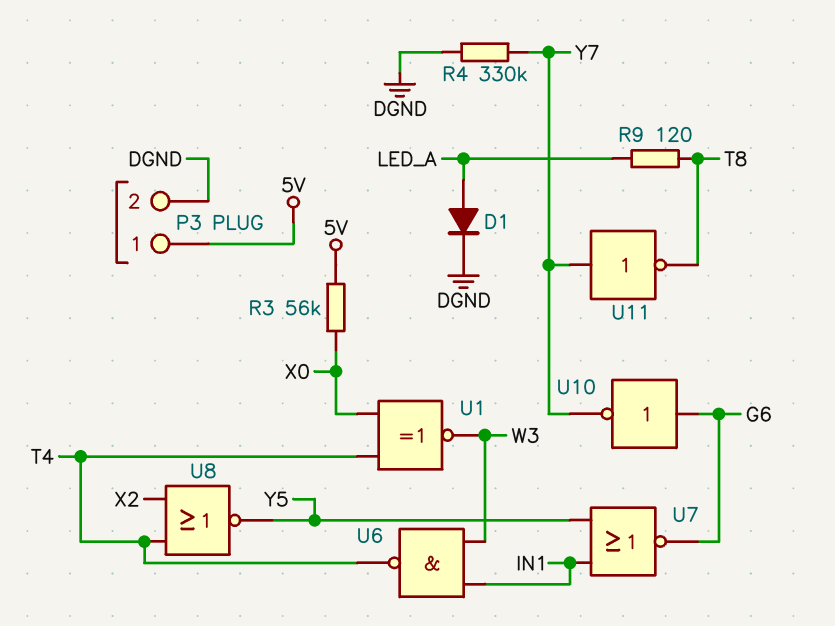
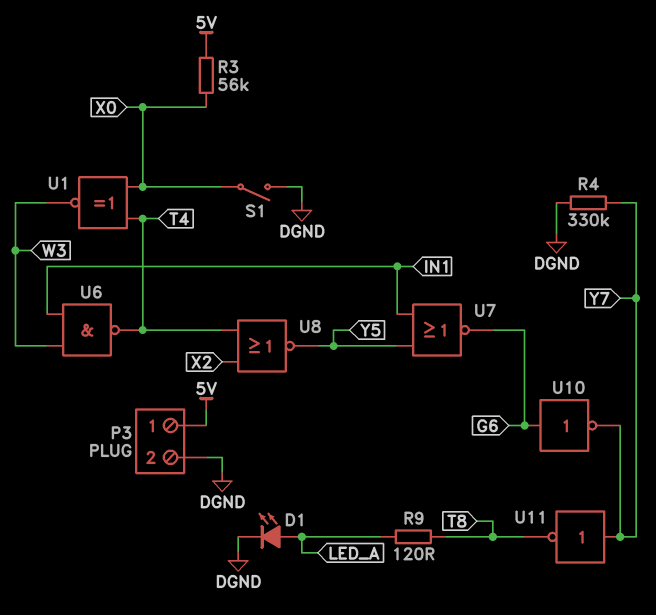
D1: diode (A LED_A, K DGND) -> LED (A LED_A, K DGND)
S1: none -> switch (DGND, X0)

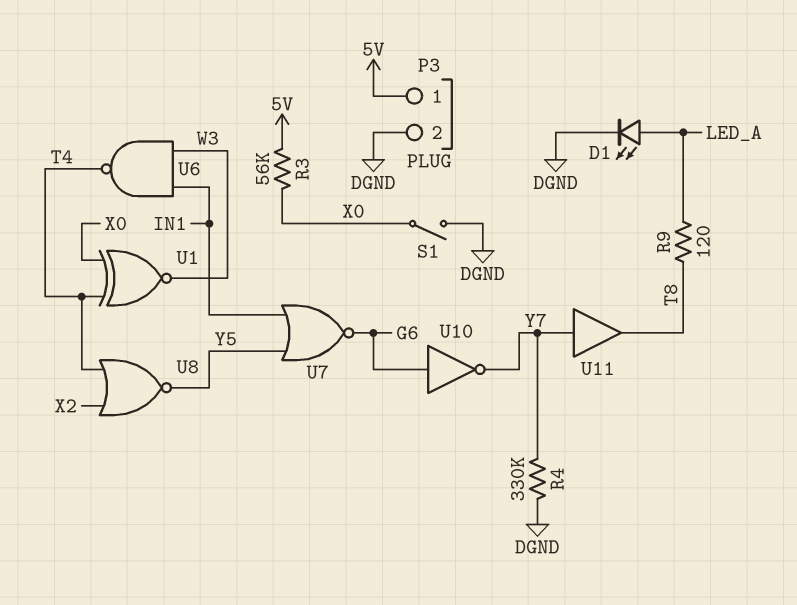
U11: NOT (in Y7, out T8) -> buffer (in Y7, out T8)

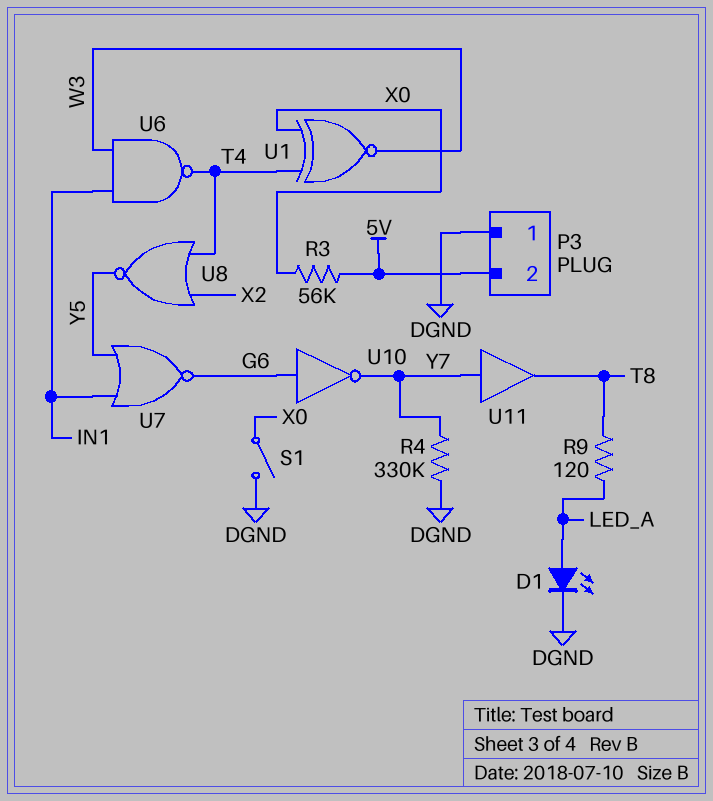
P3 pin 1: 5V -> DGND
P3 pin 2: DGND -> 5V

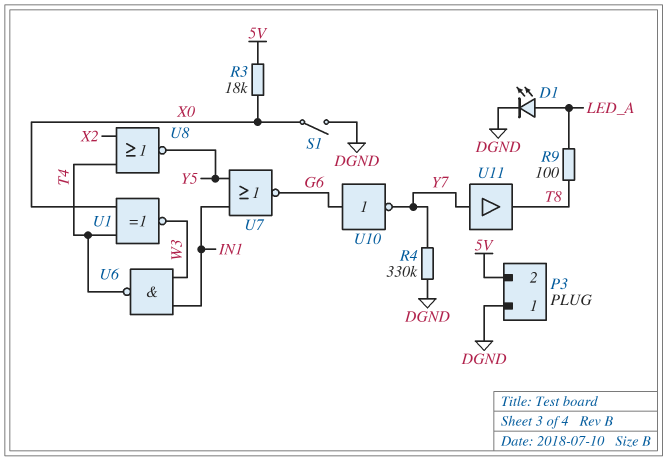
R3: 56k (5V, X0) -> 18k (5V, X0)
R9: 120 (LED_A, T8) -> 100 (LED_A, T8)

